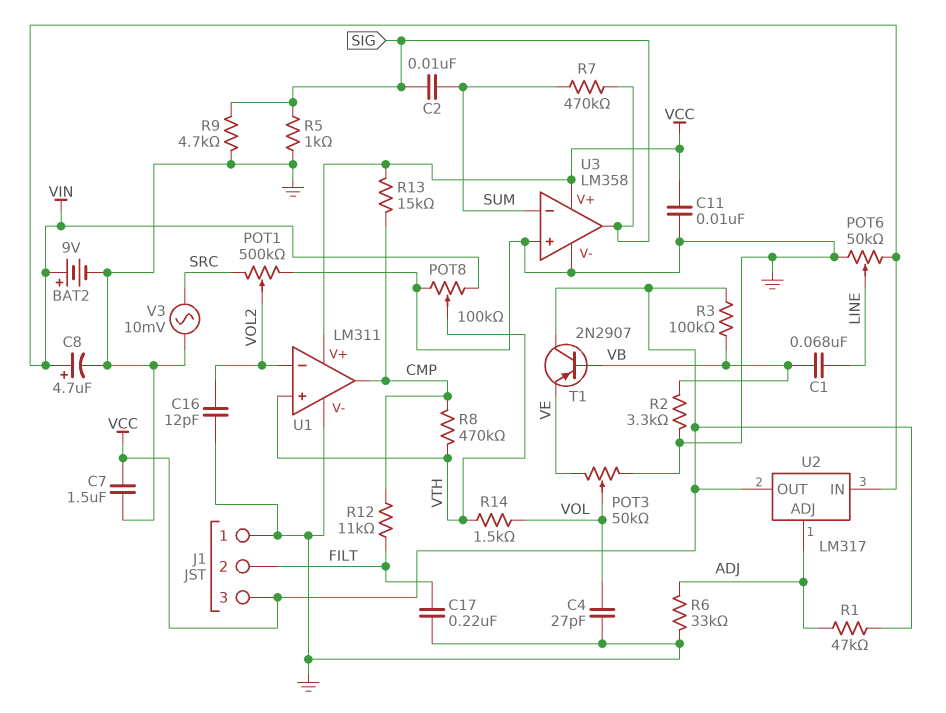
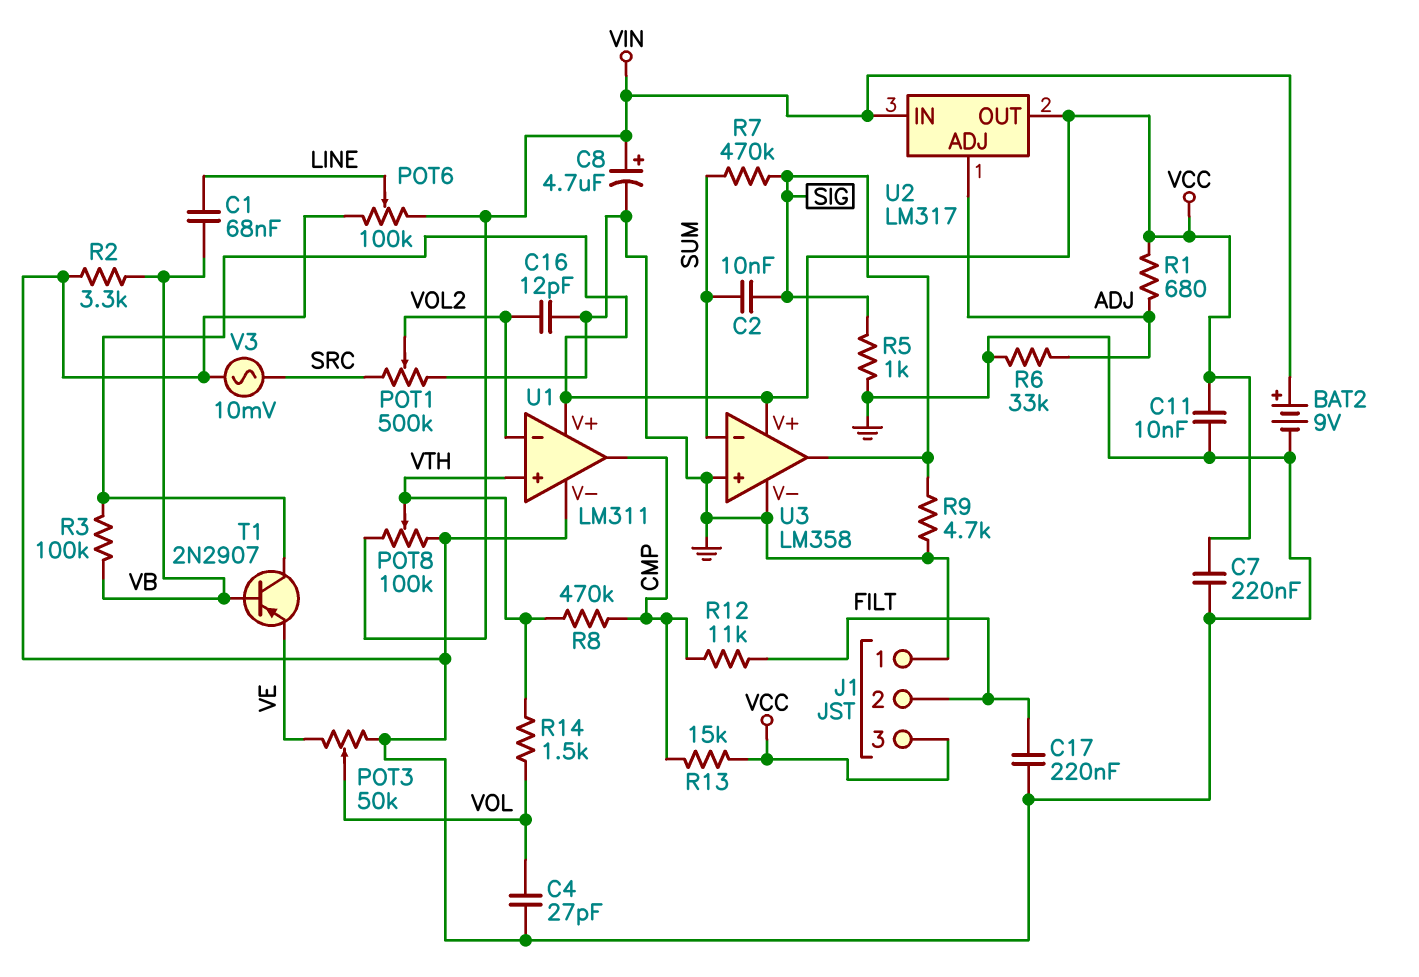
C7: 1.5uF (GND, VCC) -> 220nF (GND, VCC)
POT6: 50k (GND, VIN, wiper LINE) -> 100k (GND, VIN, wiper LINE)
R1: 47k (ADJ, VCC) -> 680 (ADJ, VCC)

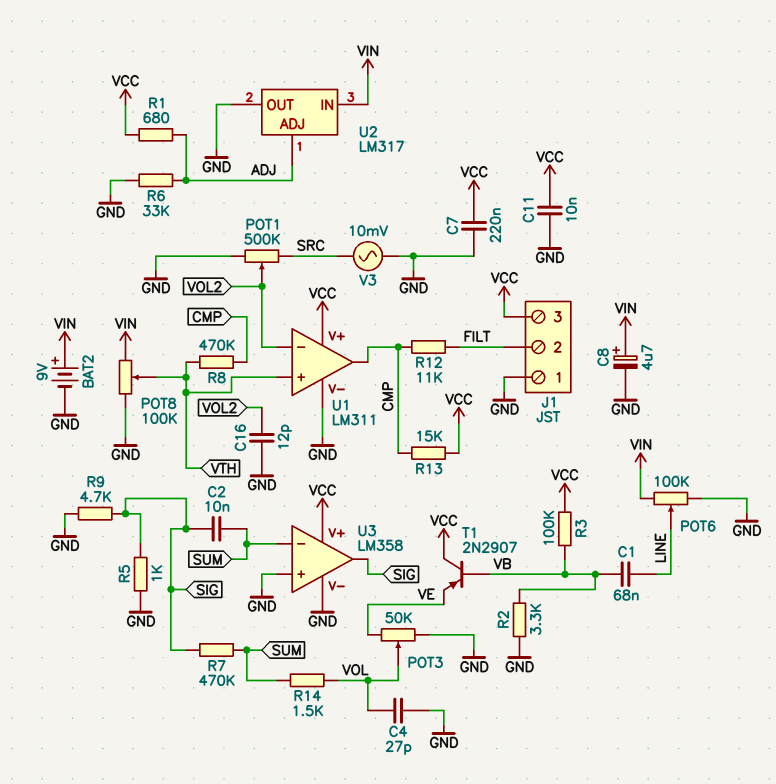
C17: 220nF (FILT, GND) -> none
R14: 1.5k (VOL, VTH) -> 1.5k (SUM, VOL)
U2 pin OUT: VCC -> GND

